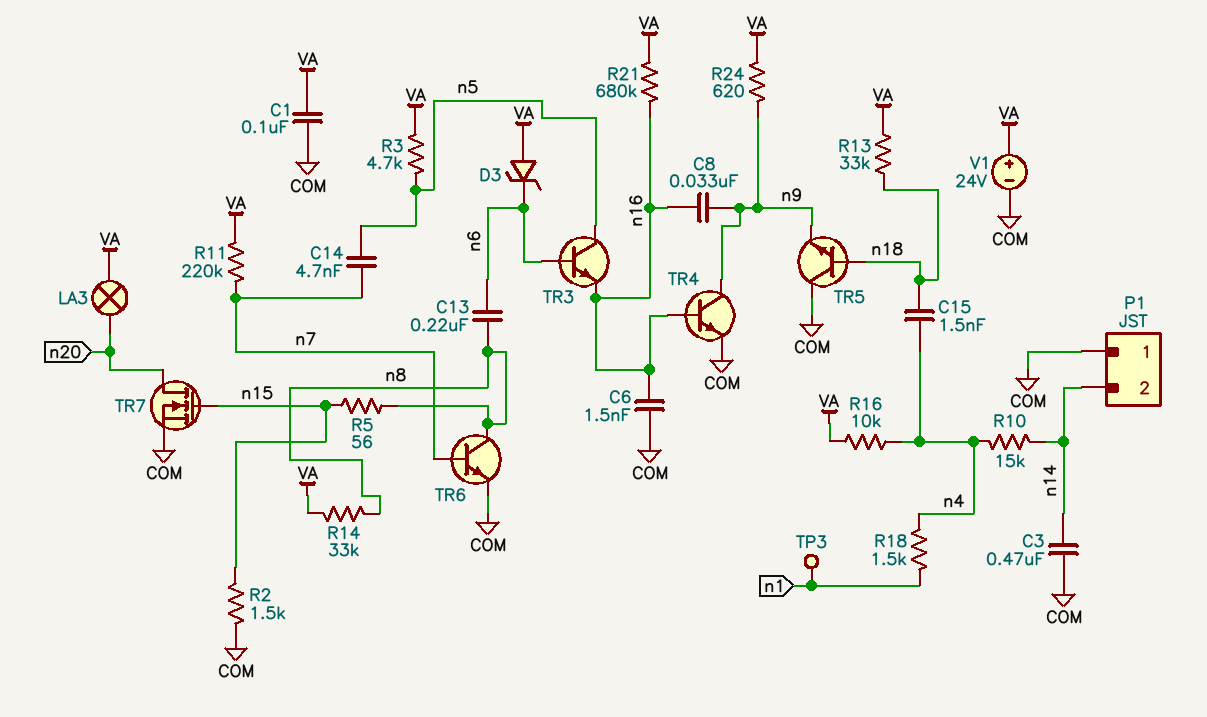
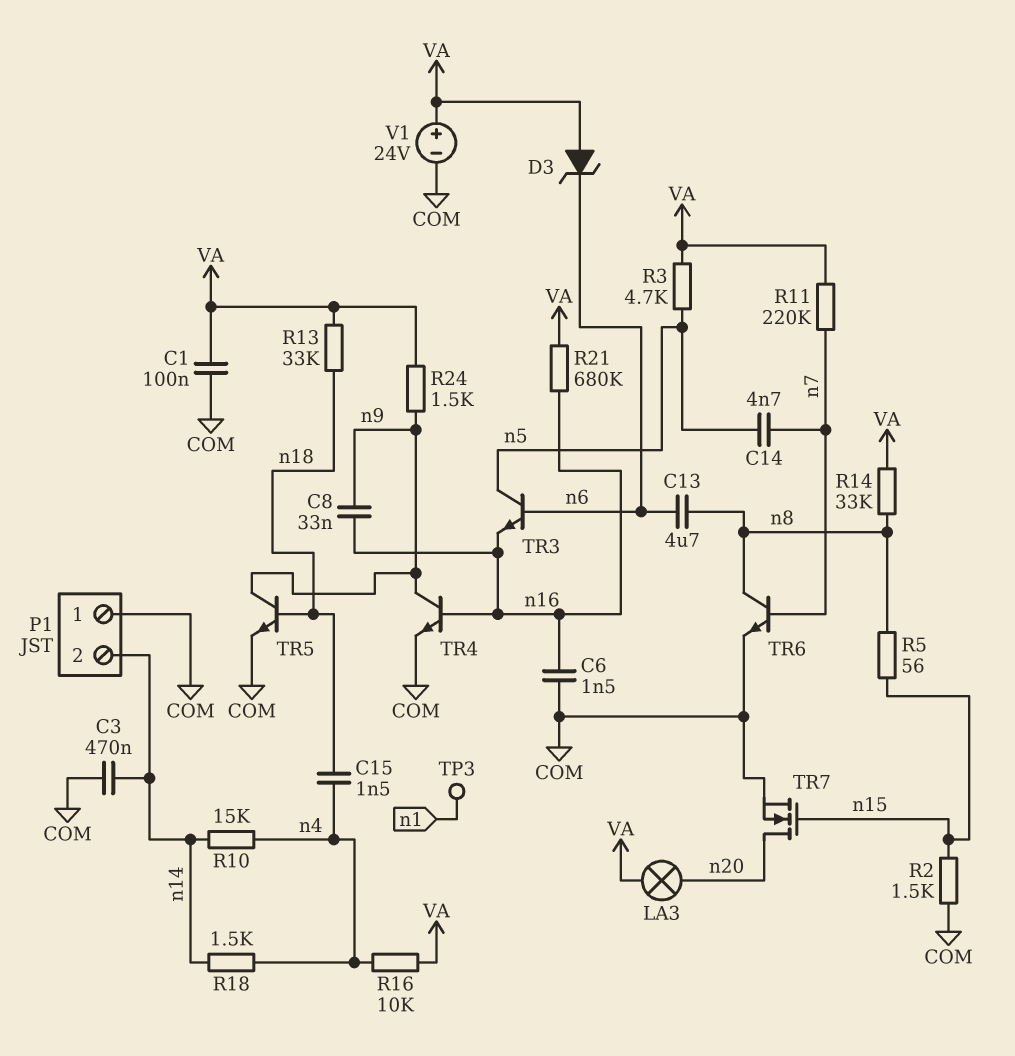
C13: 220nF (n6, n8) -> 4.7uF (n6, n8)
R18: 1.5k (n1, n4) -> 1.5k (n4, n14)
R24: 620 (VA, n9) -> 1.5k (VA, n9)
TR5: NPN (B n18, C COM, E n9) -> NPN (B n18, C n9, E COM)

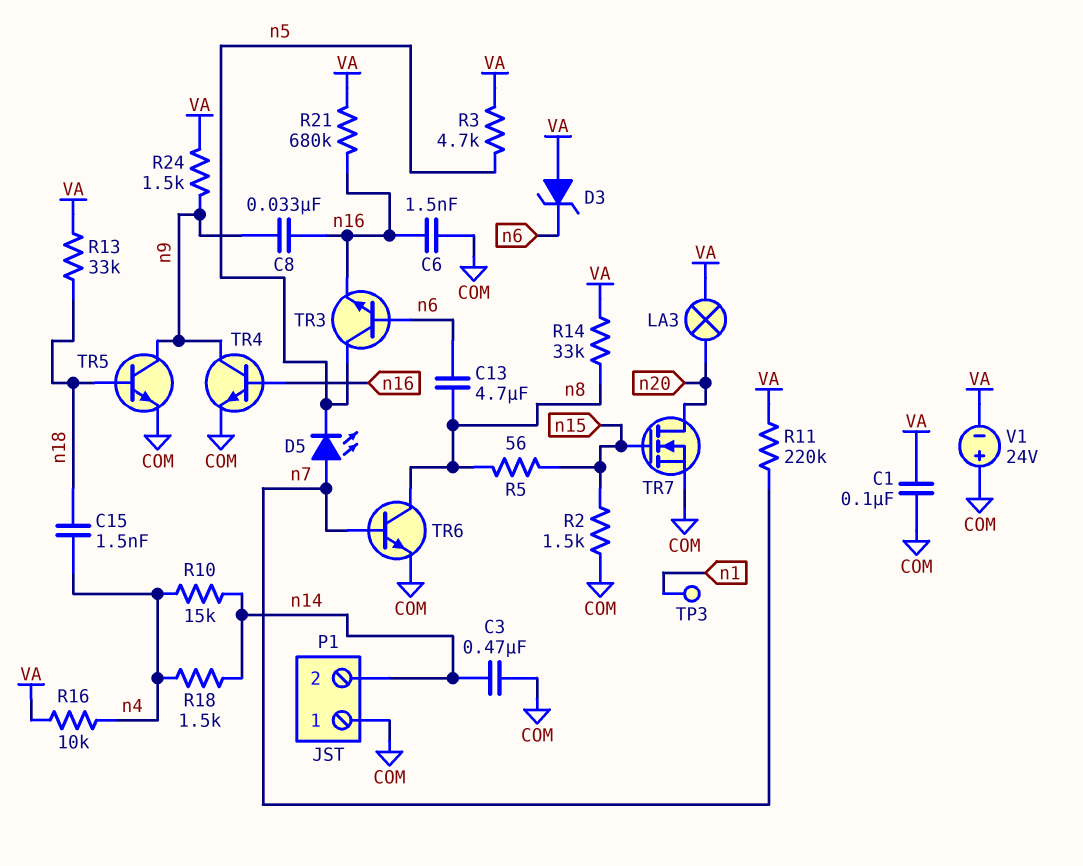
C14: 4.7nF (n5, n7) -> none
D5: none -> LED (A n7, K n5)
V1: 24V (plus VA, minus COM) -> 24V (plus COM, minus VA)

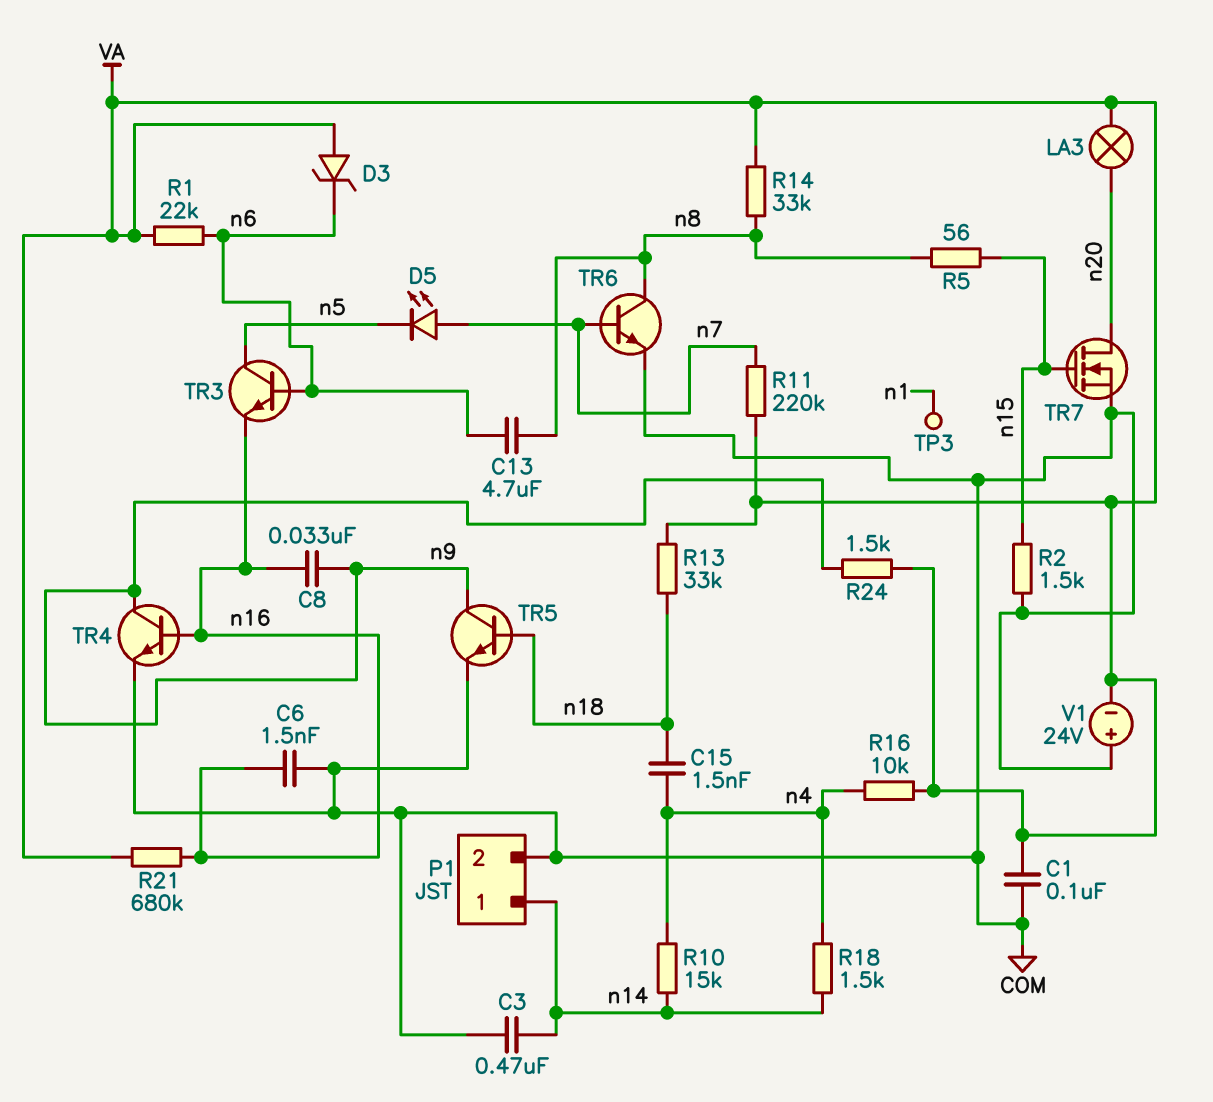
P1 pin 1: COM -> n14
P1 pin 2: n14 -> COM
R1: none -> 22k (VA, n6)
R3: 4.7k (VA, n5) -> none

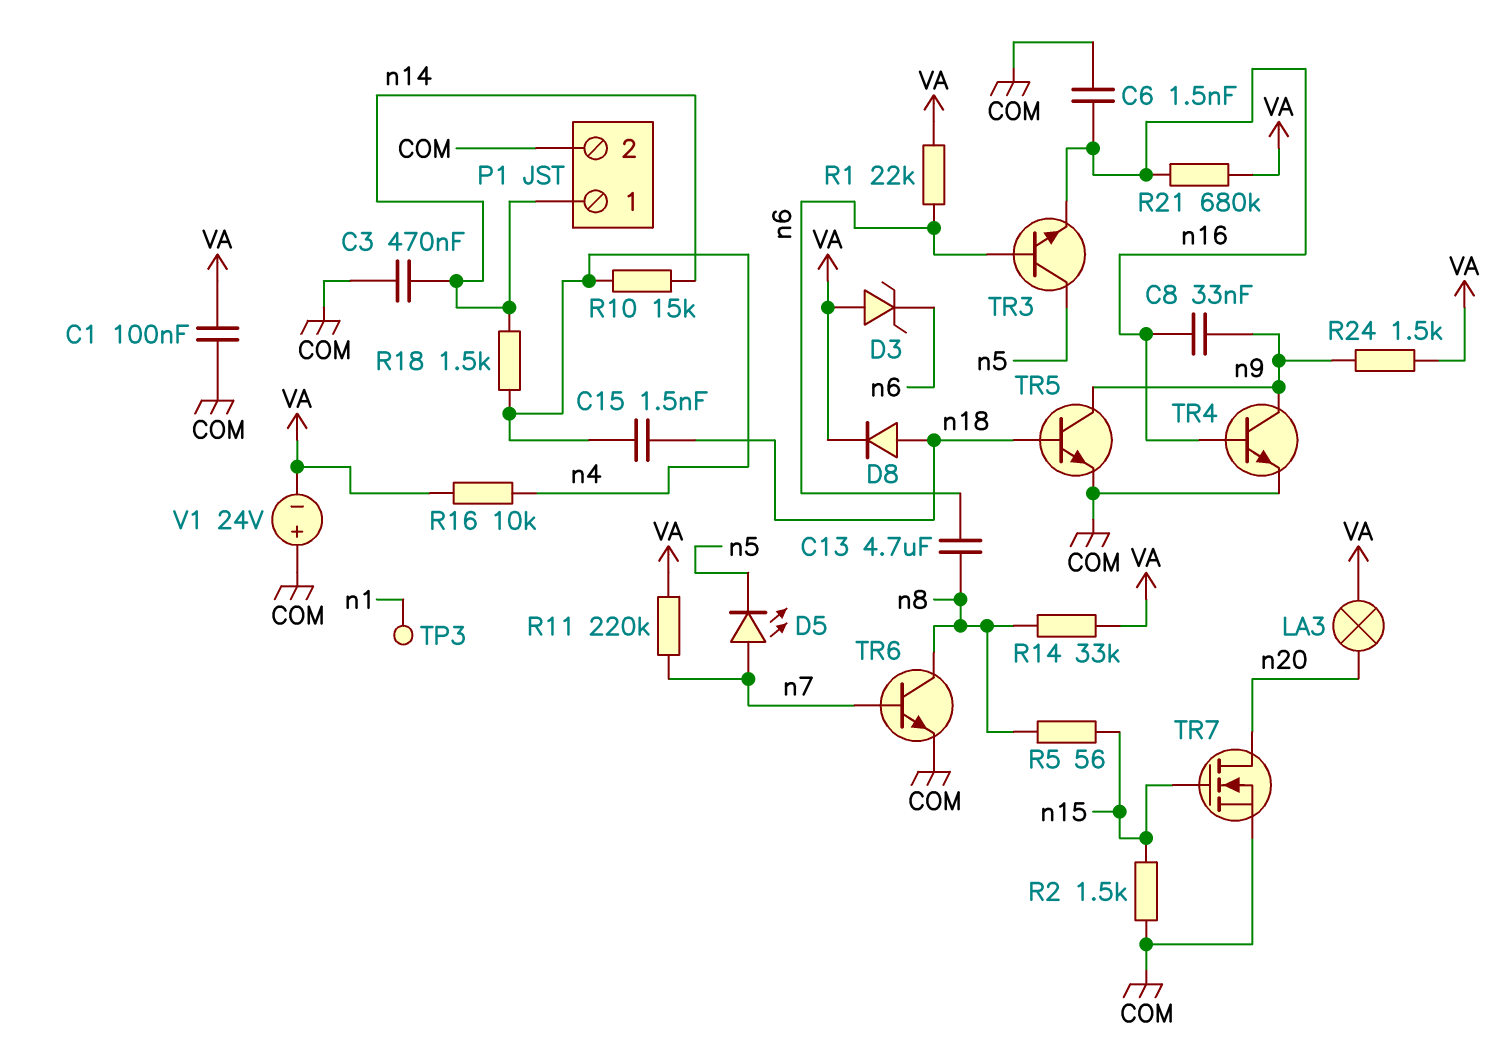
D8: none -> diode (A n18, K VA)
R13: 33k (VA, n18) -> none

